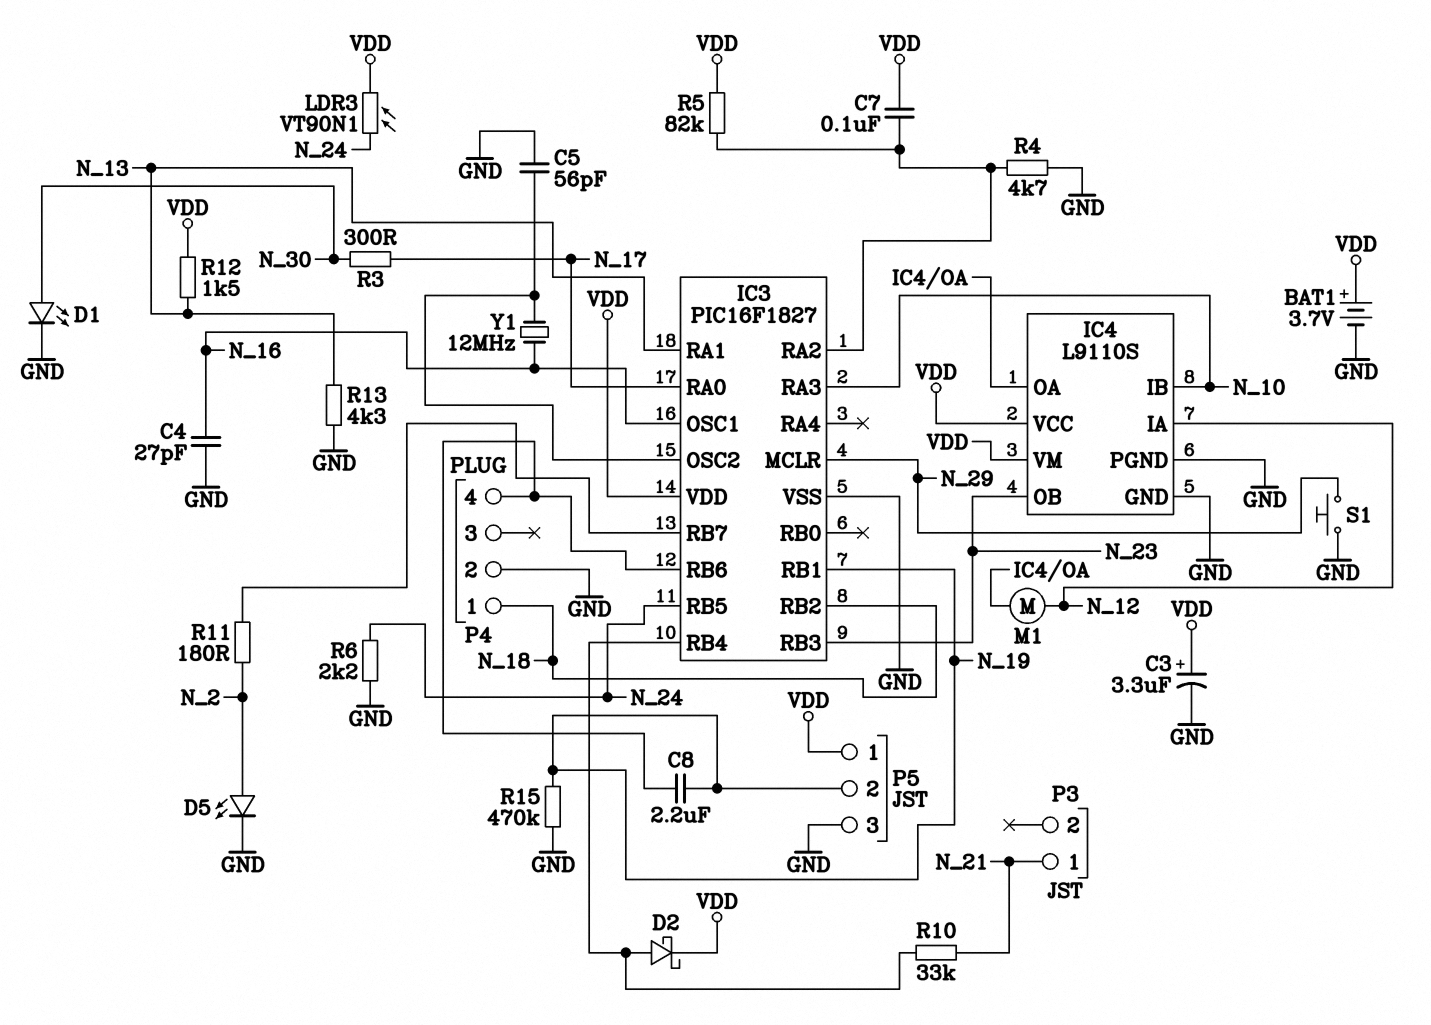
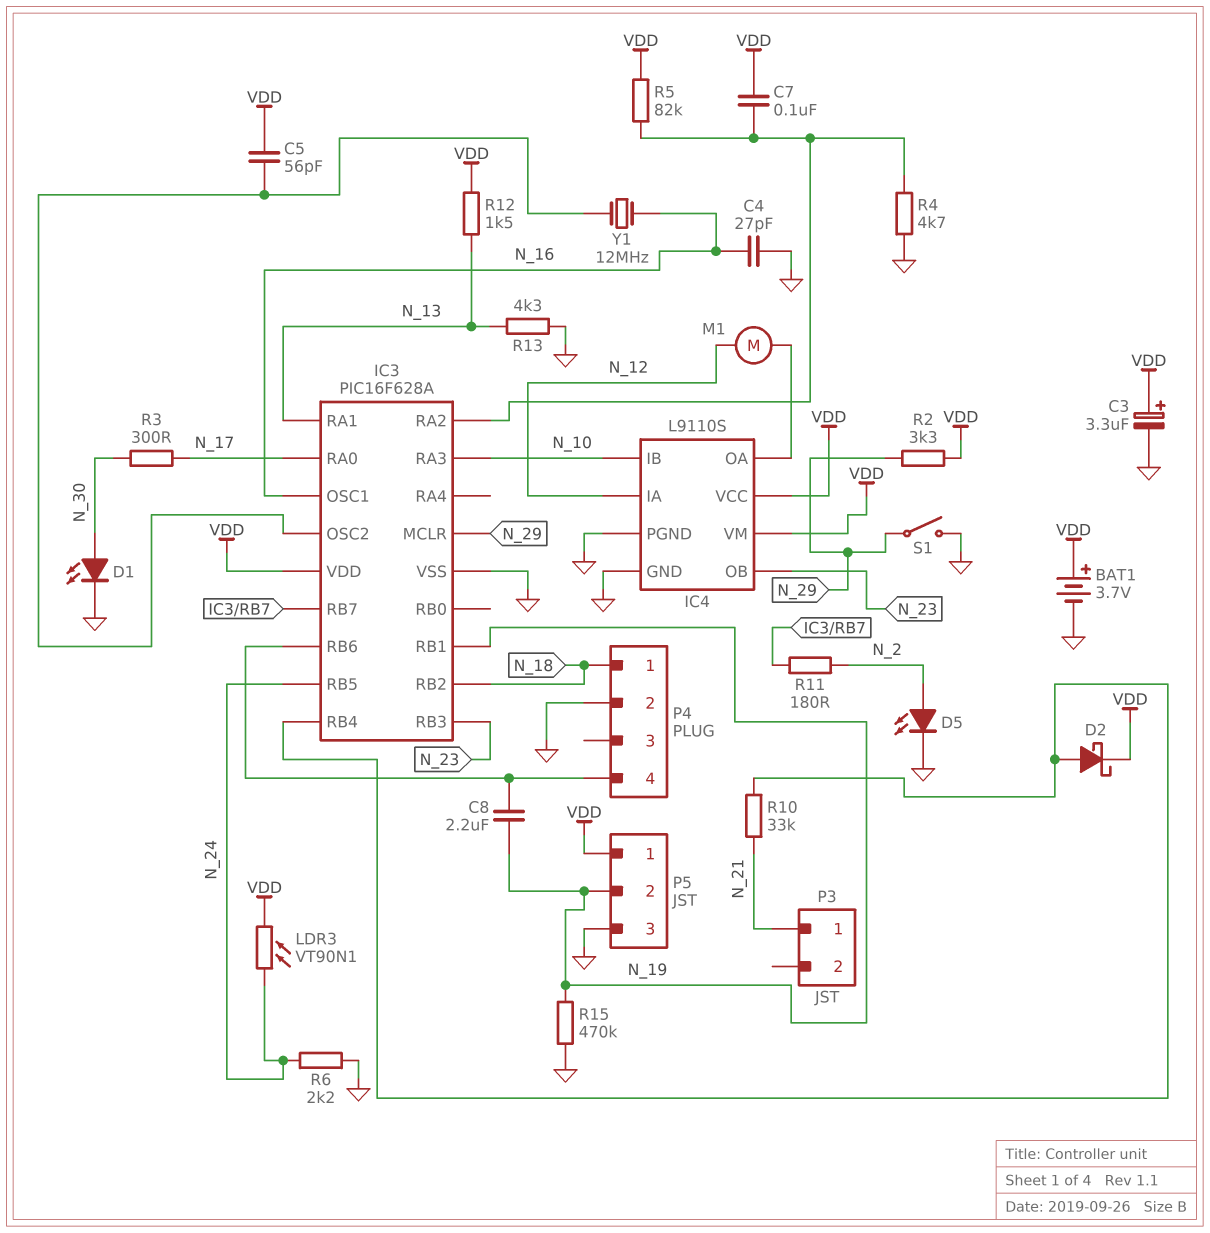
C5: 56pF (GND, IC3/OSC2) -> 56pF (IC3/OSC2, VDD)
IC3: PIC16F1827 -> PIC16F628A
R2: none -> 3.3k (N_29, VDD)
S1: button (GND, N_29) -> switch (GND, N_29)

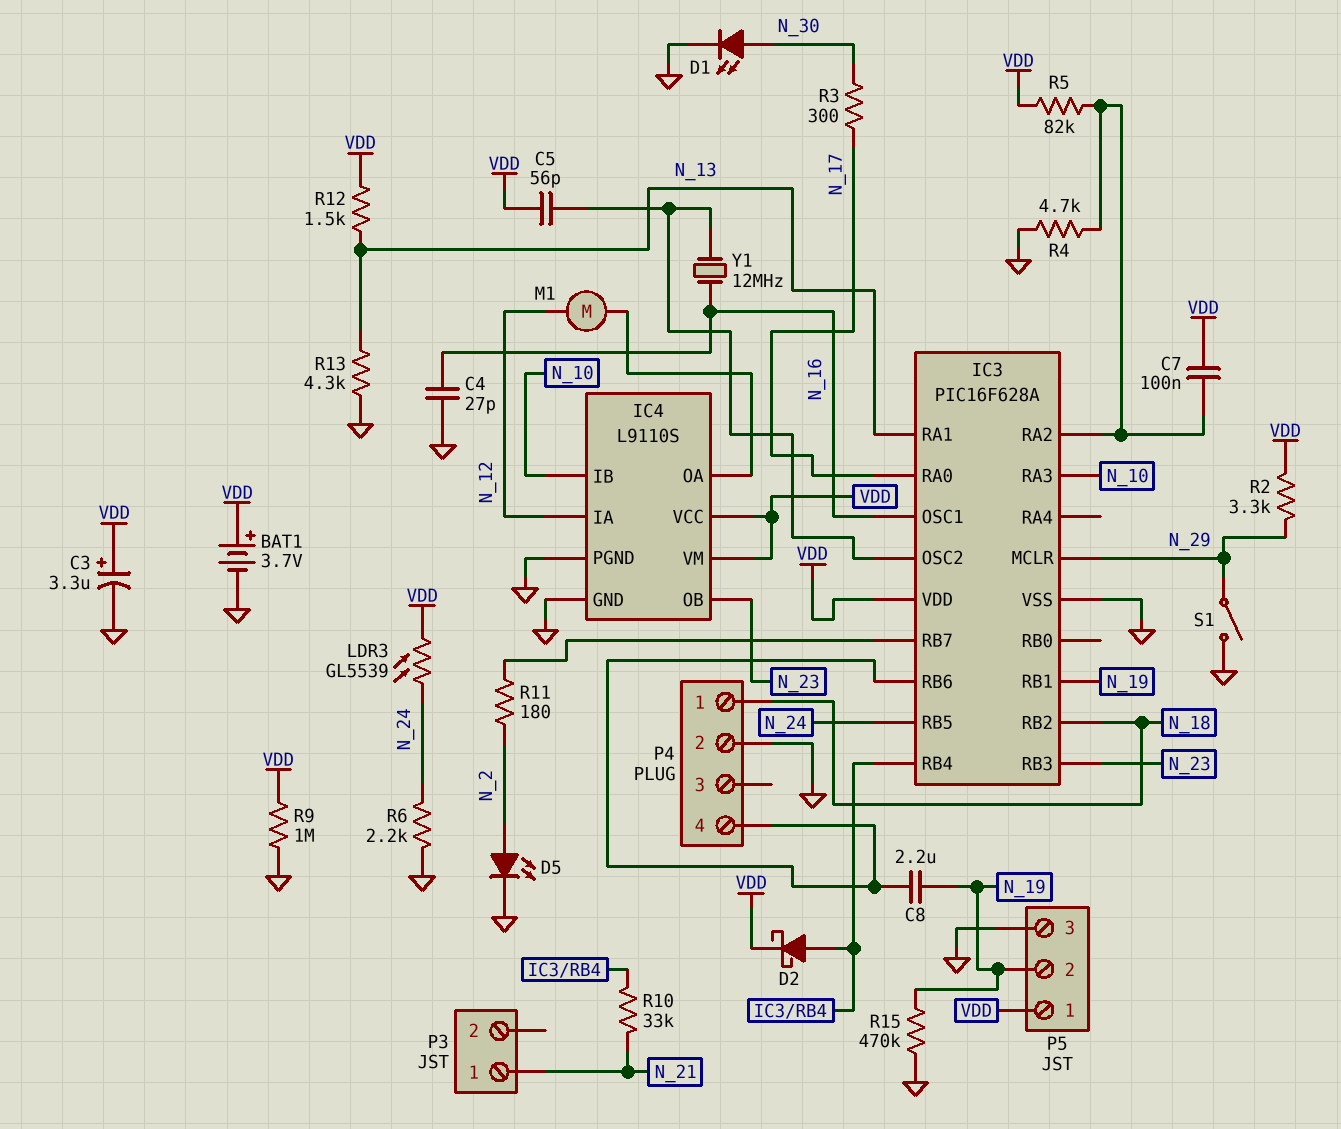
LDR3: VT90N1 (N_24, VDD) -> GL5539 (N_24, VDD)
R9: none -> 1M (GND, VDD)

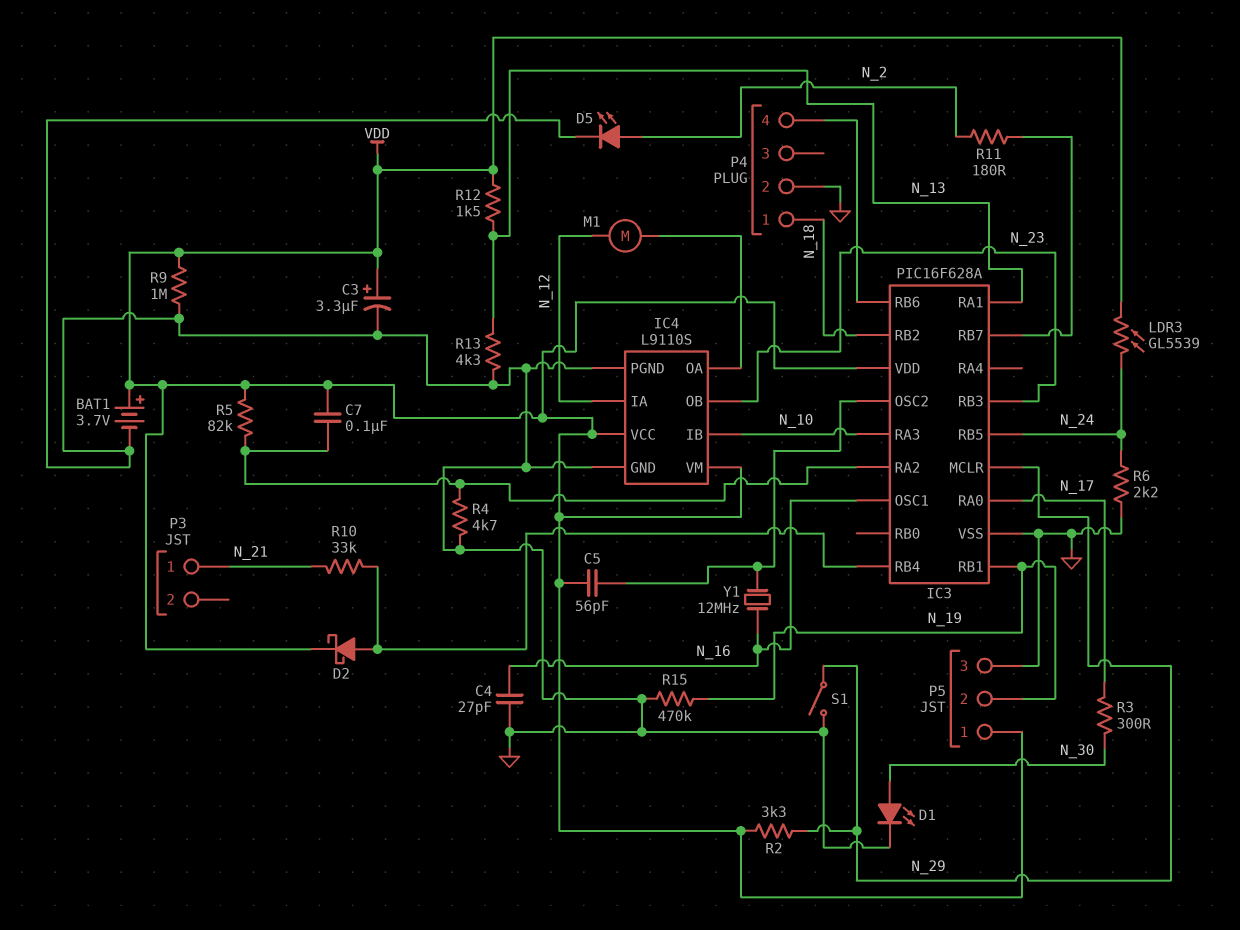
C8: 2.2uF (IC3/RB6, N_19) -> none

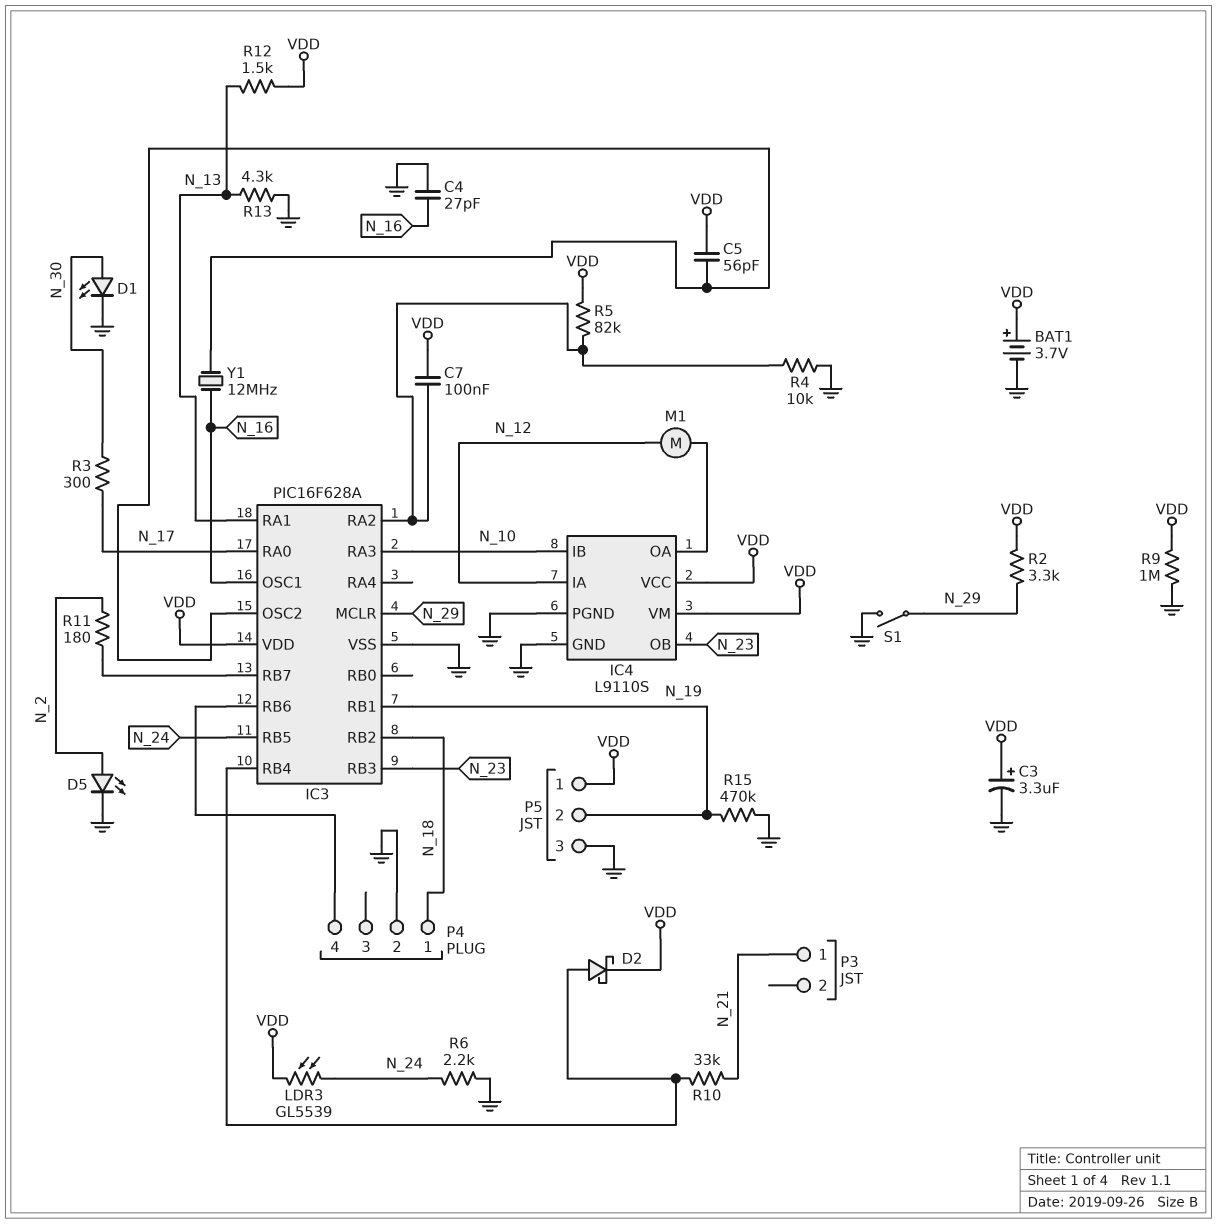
R4: 4.7k (GND, IC3/RA2) -> 10k (GND, IC3/RA2)

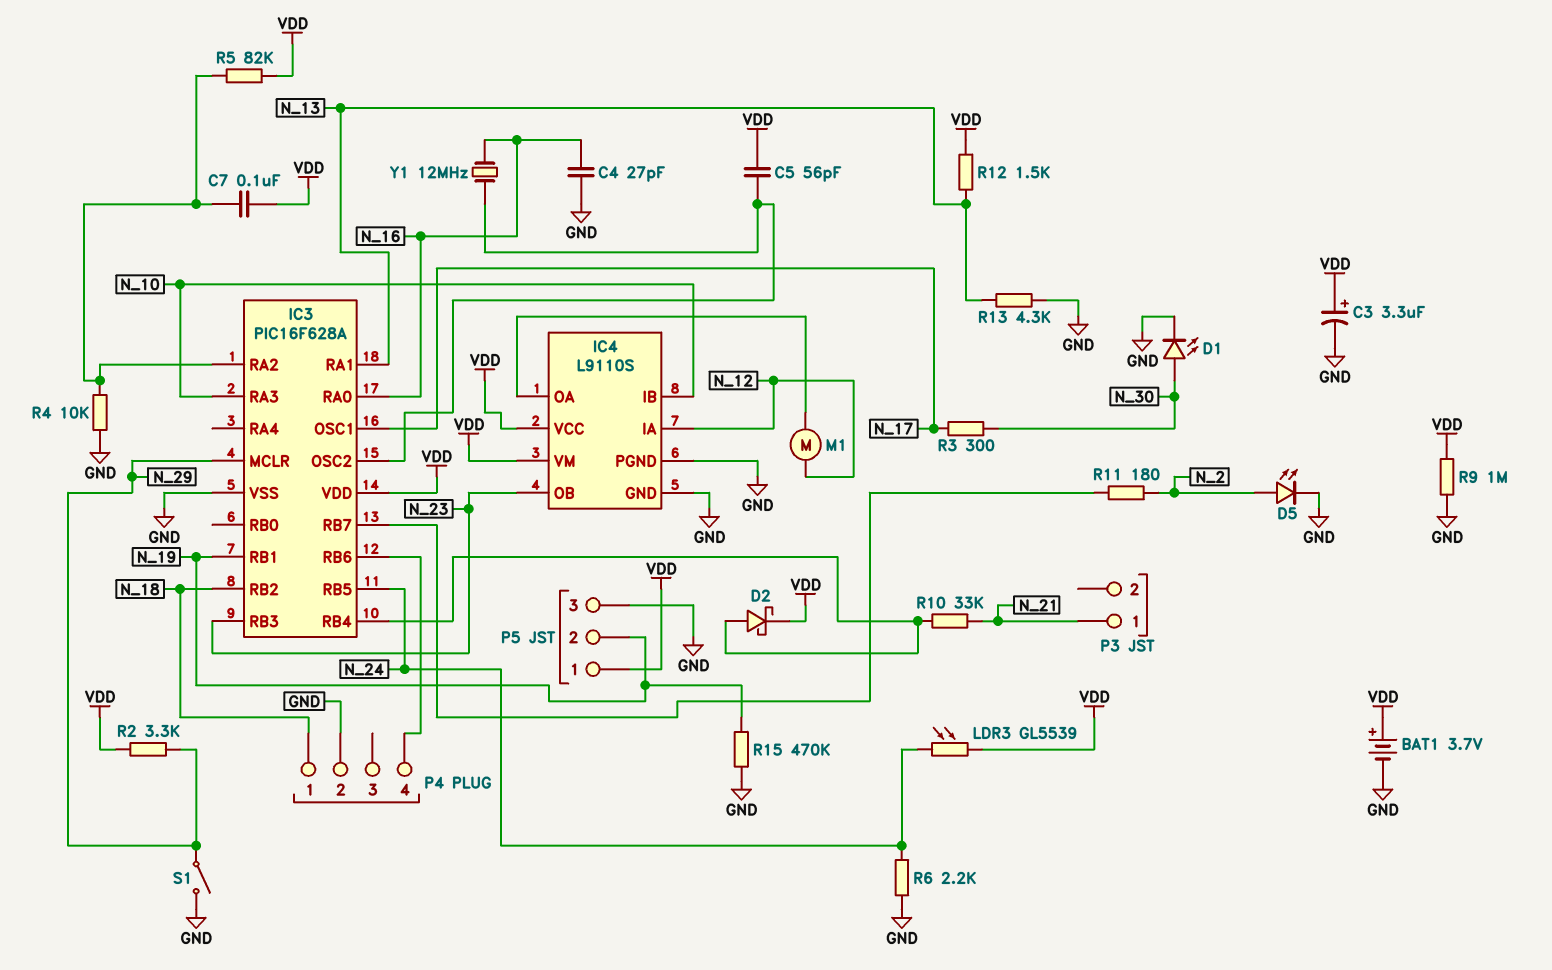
IC3 pin OSC1: N_16 -> N_17
IC3 pin RA0: N_17 -> N_16

